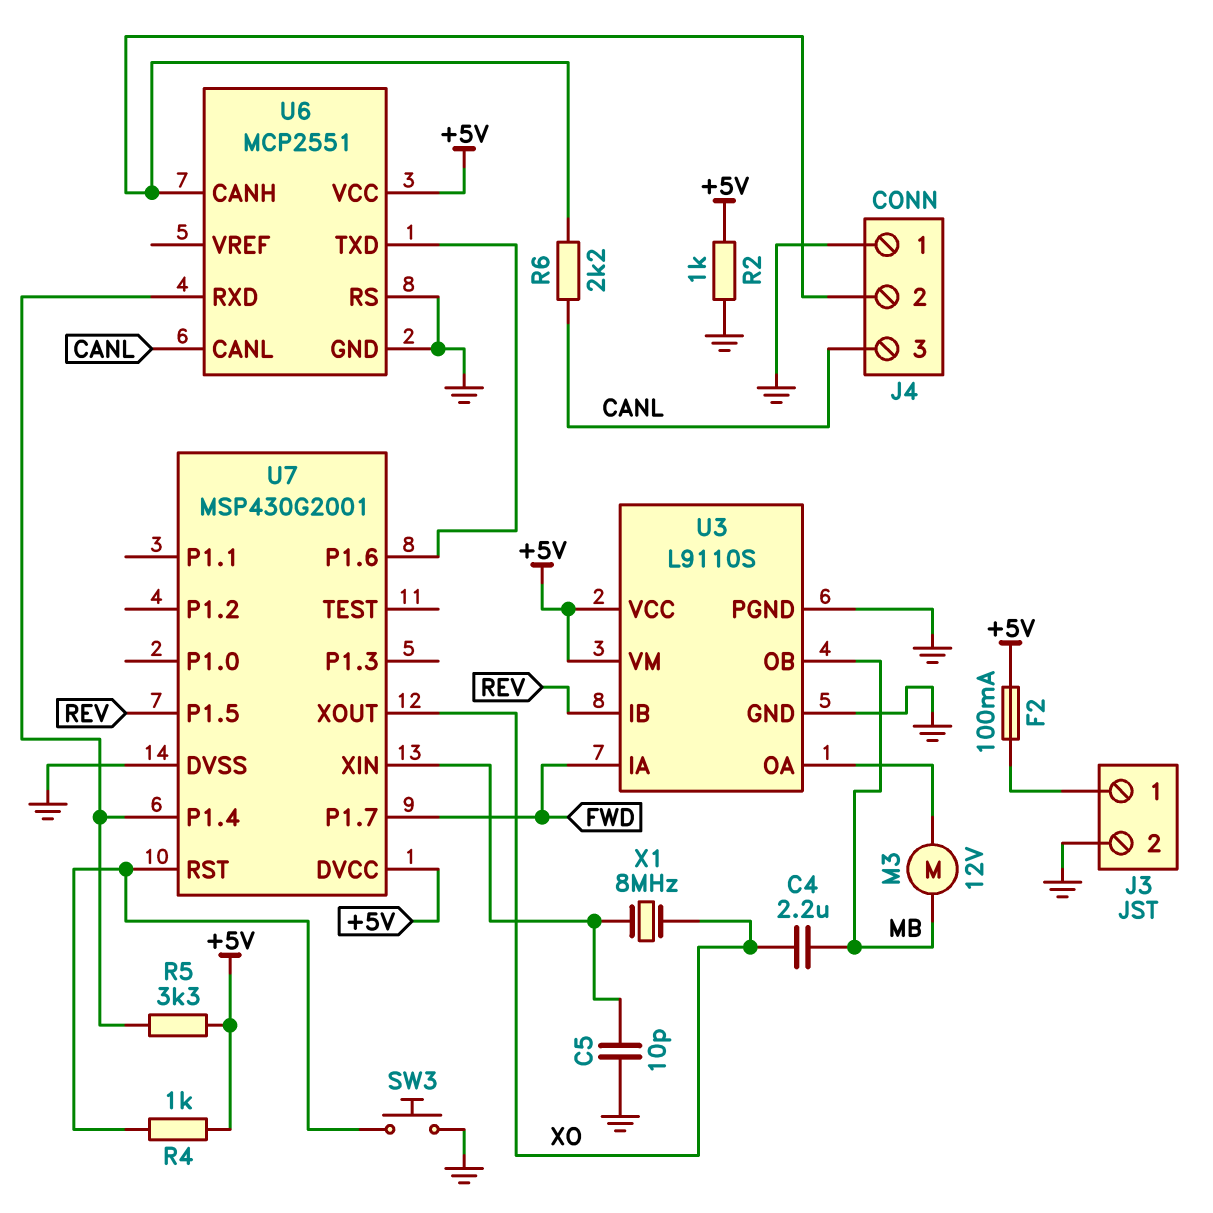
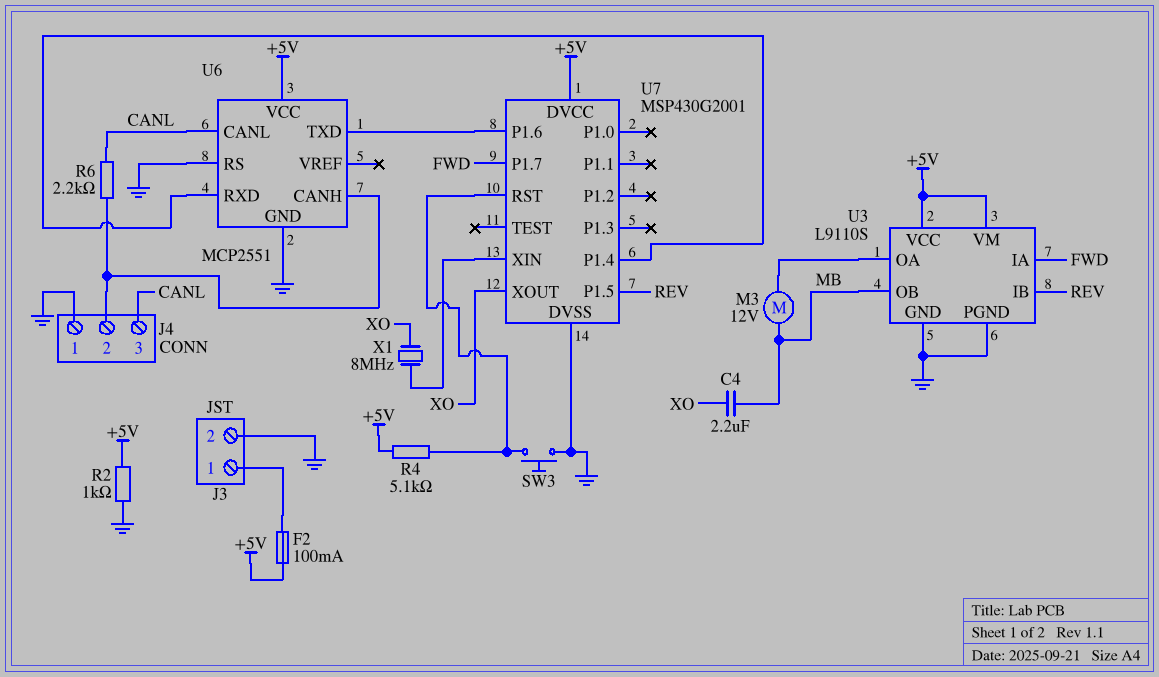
C5: 10pF (GND, U7/XIN) -> none
R4: 1k (+5V, U7/RST) -> 5.1k (+5V, U7/RST)
R5: 3.3k (+5V, U6/RXD) -> none

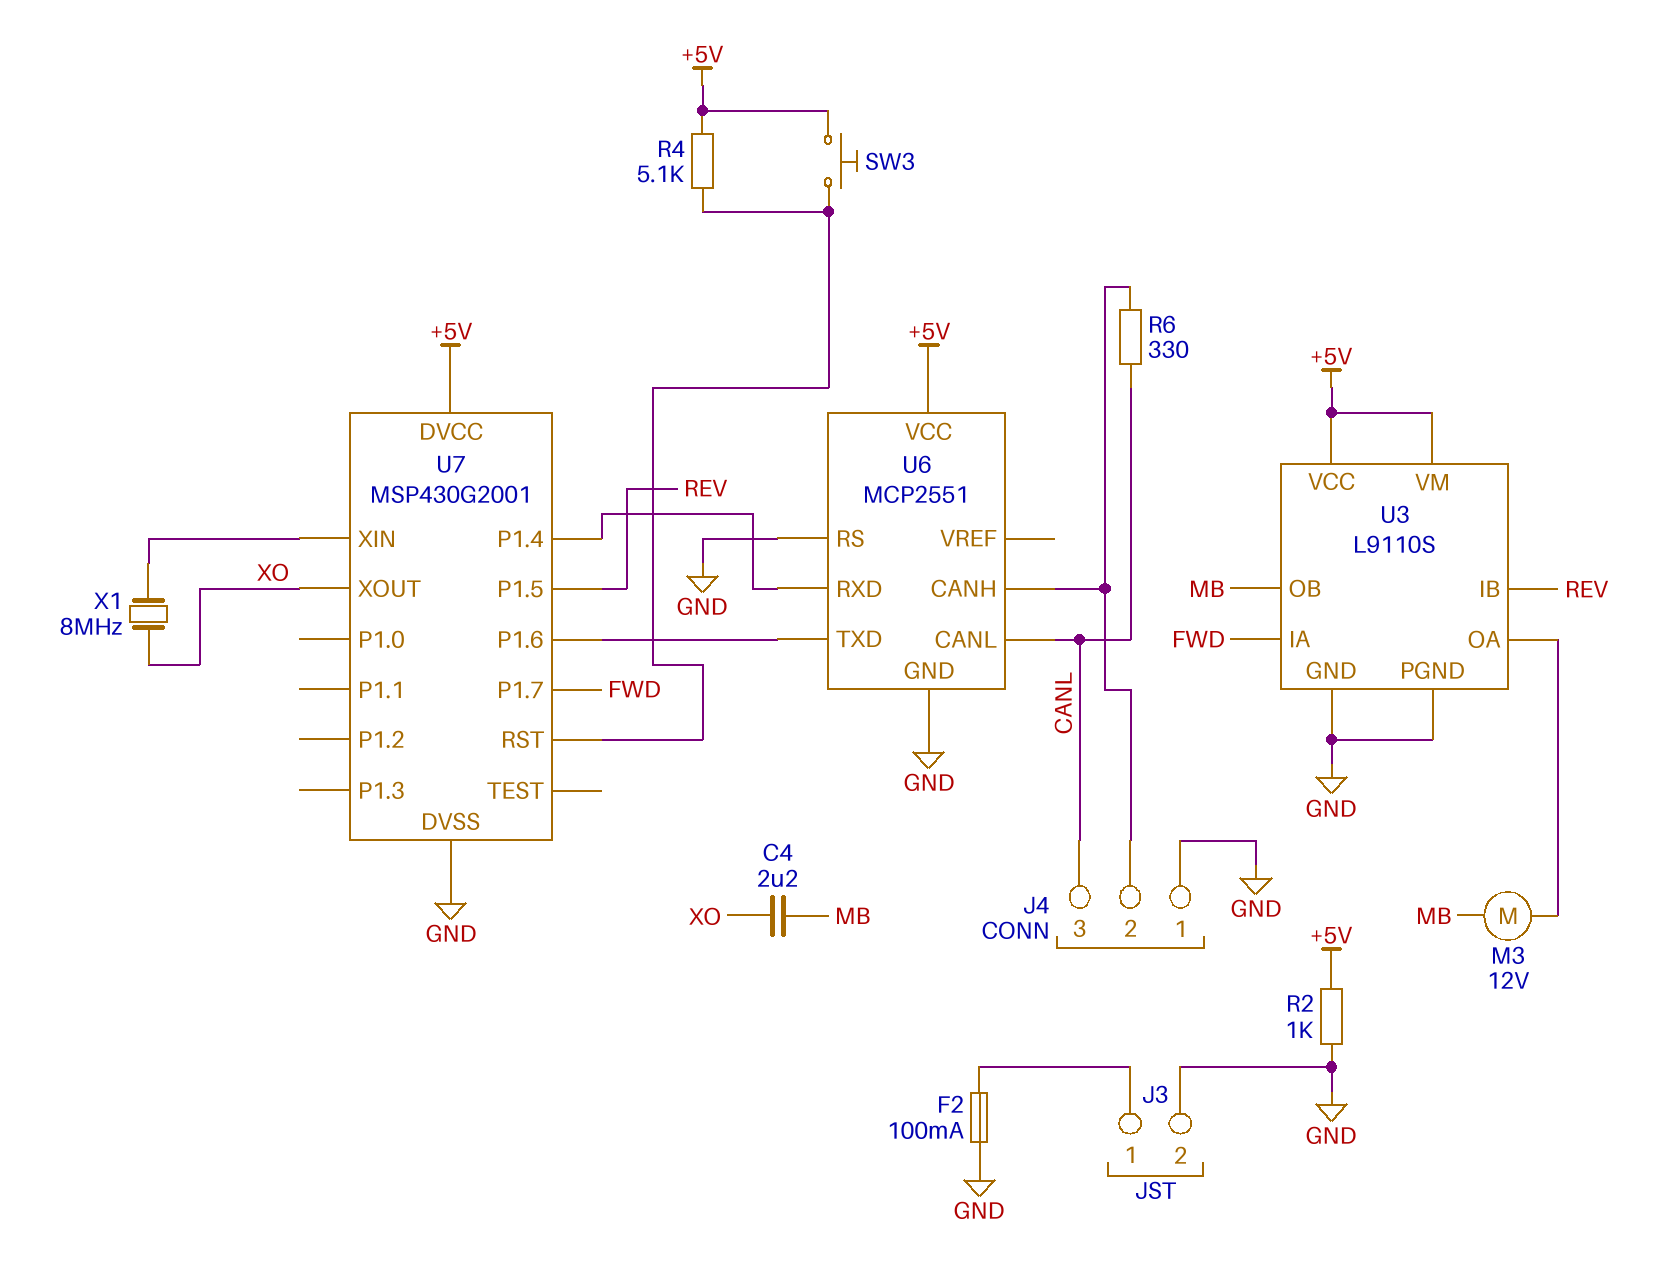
F2: 100mA (+5V, J3/1) -> 100mA (GND, J3/1)
R6: 2.2k (CANL, J4/2) -> 330 (CANL, J4/2)
SW3: button (GND, U7/RST) -> button (+5V, U7/RST)

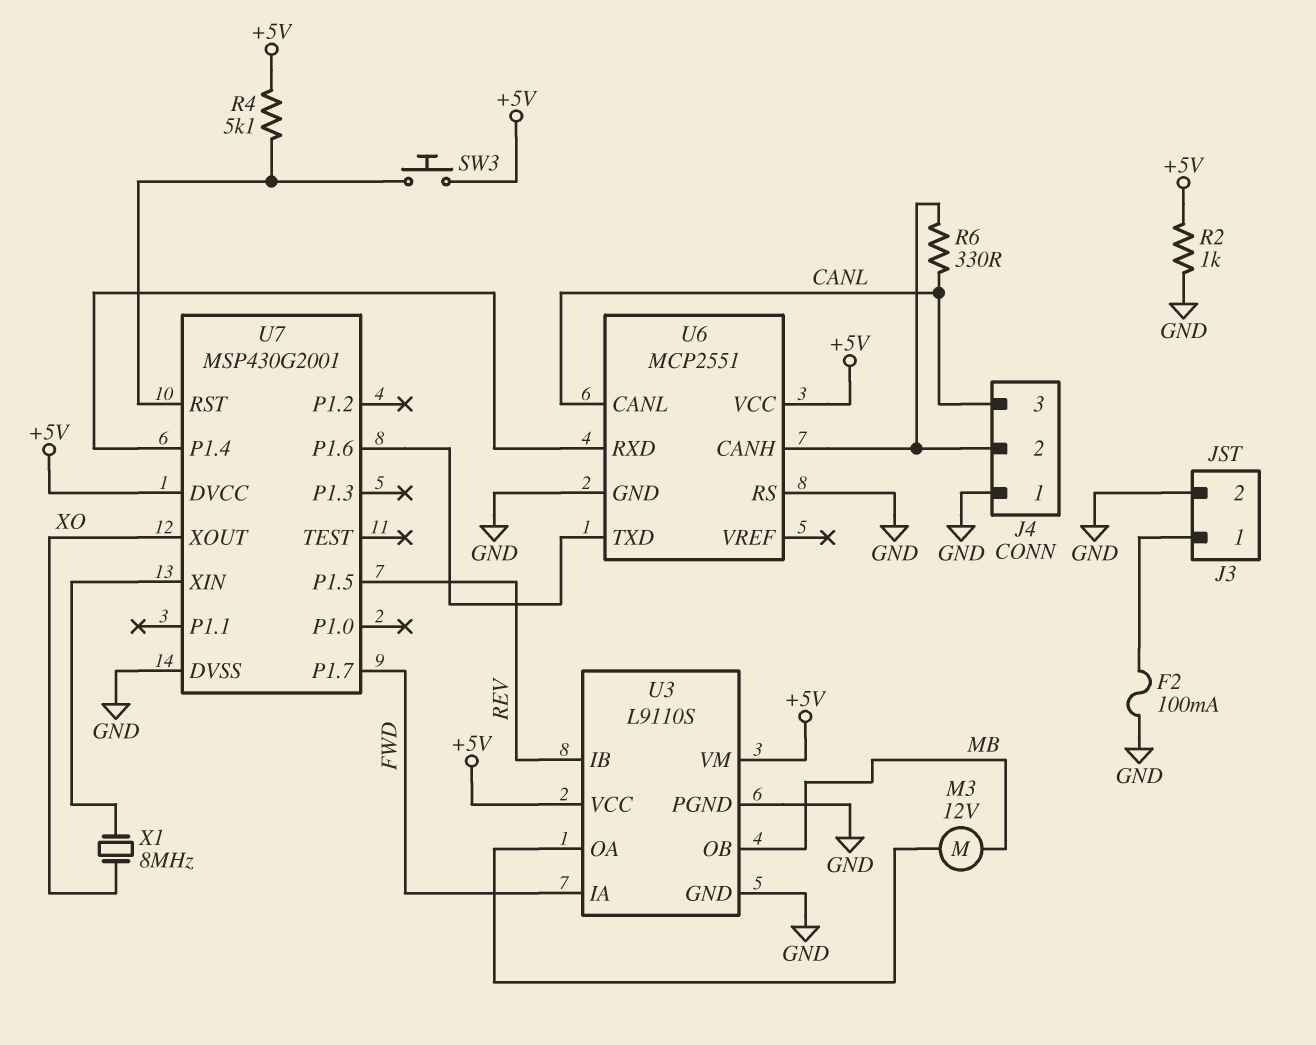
C4: 2.2uF (MB, XO) -> none

